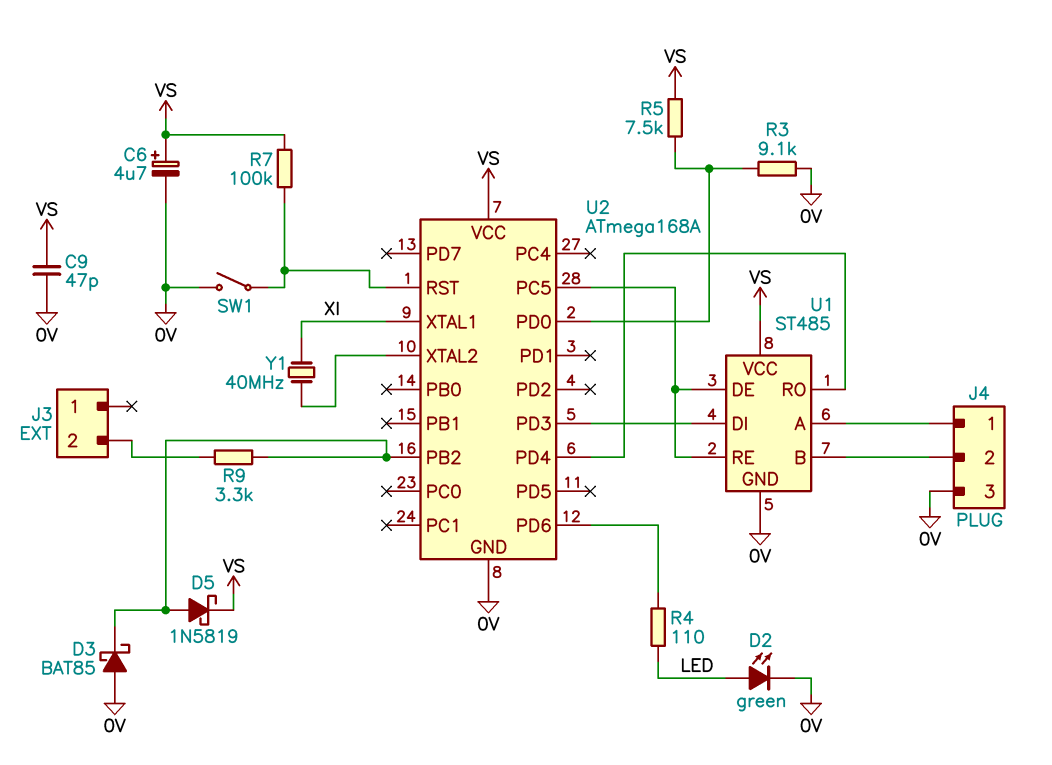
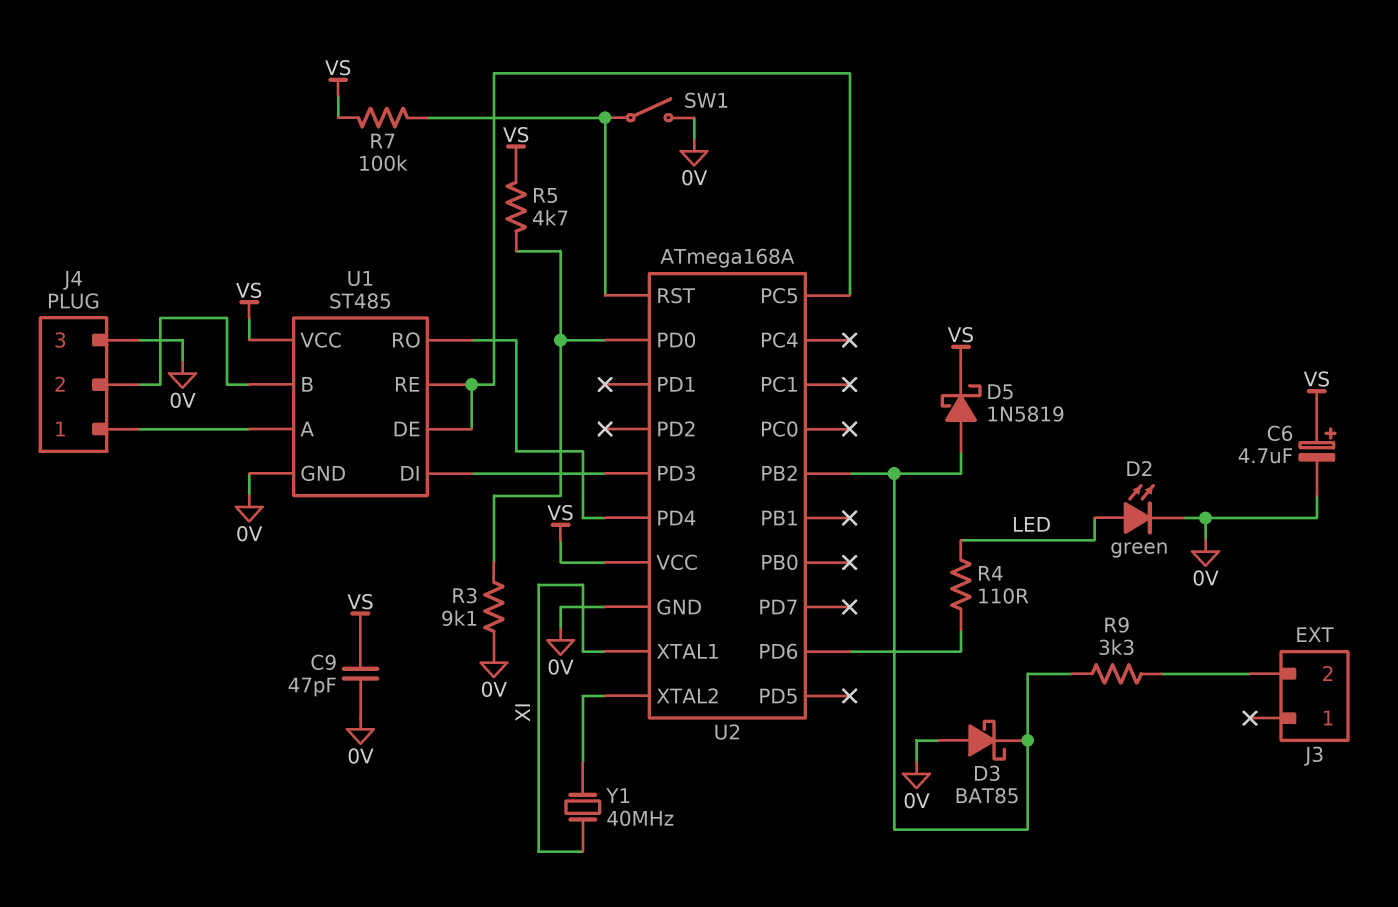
R5: 7.5k (U2/PD0, VS) -> 4.7k (U2/PD0, VS)

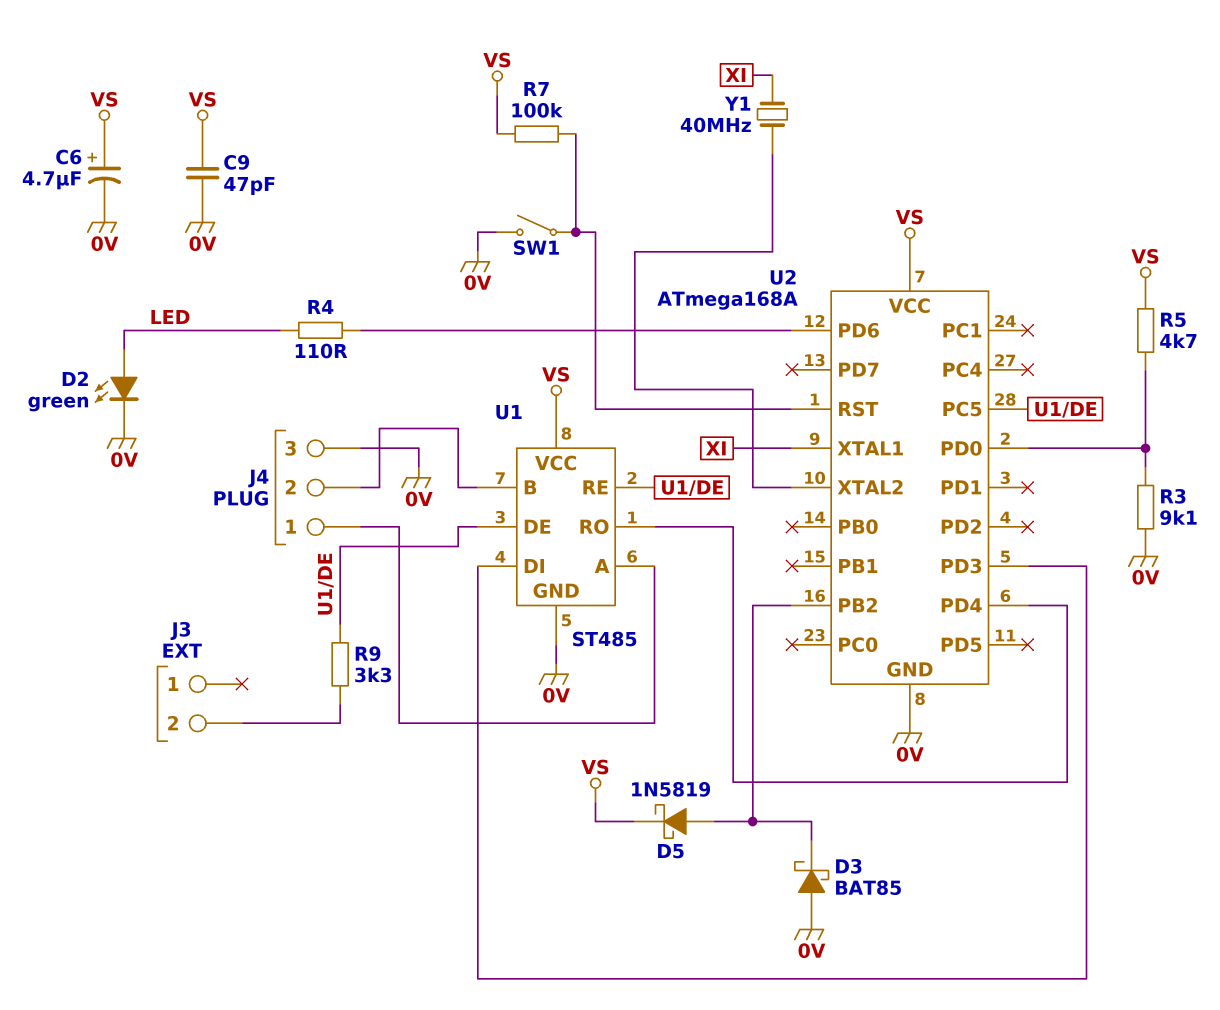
R9: 3.3k (J3/2, U2/PB2) -> 3.3k (J3/2, U1/DE)

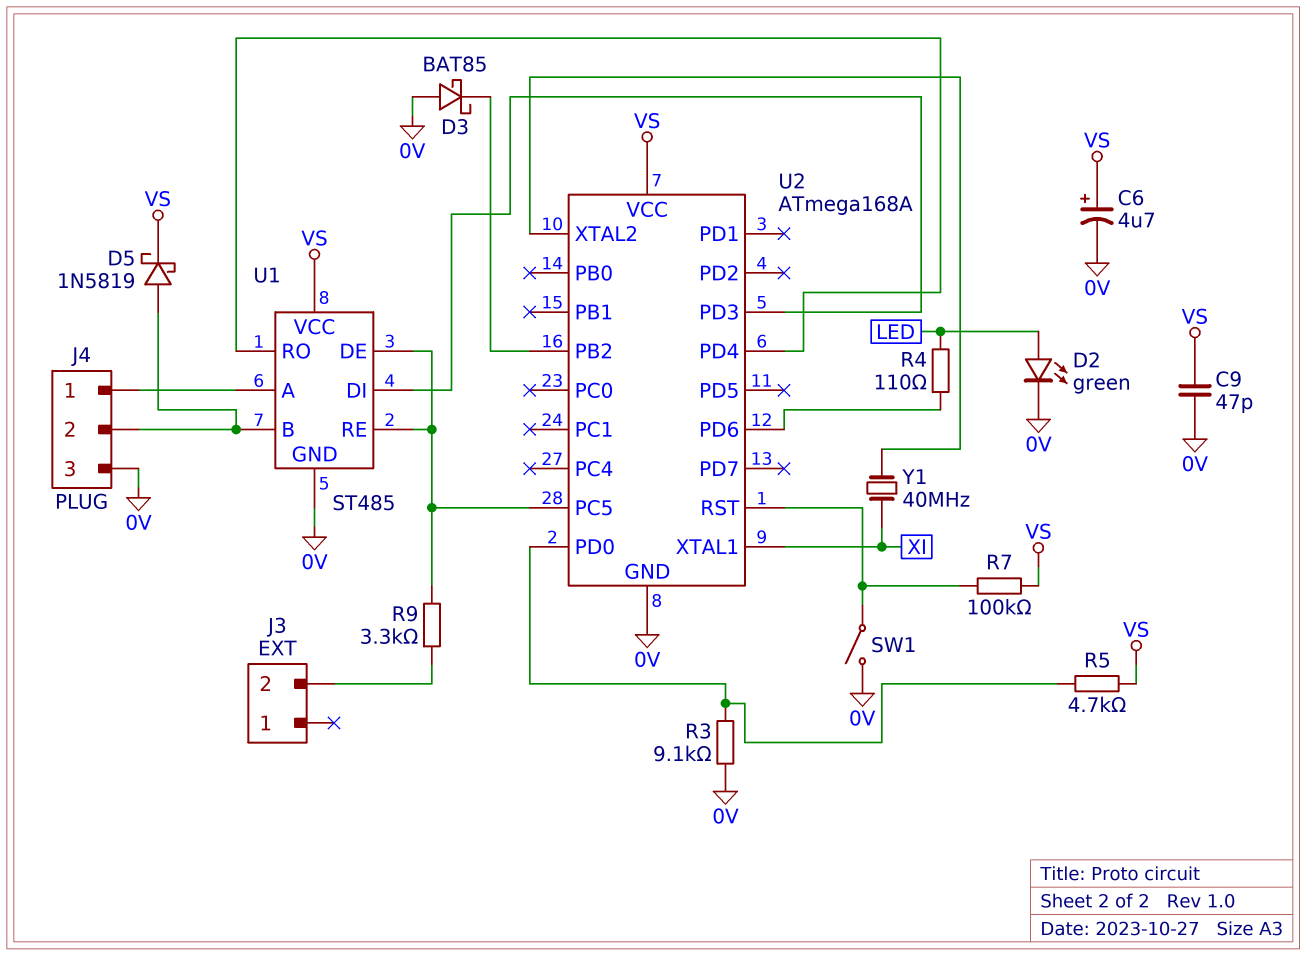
D5: schottky 1N5819 (A U2/PB2, K VS) -> schottky 1N5819 (A J4/2, K VS)

